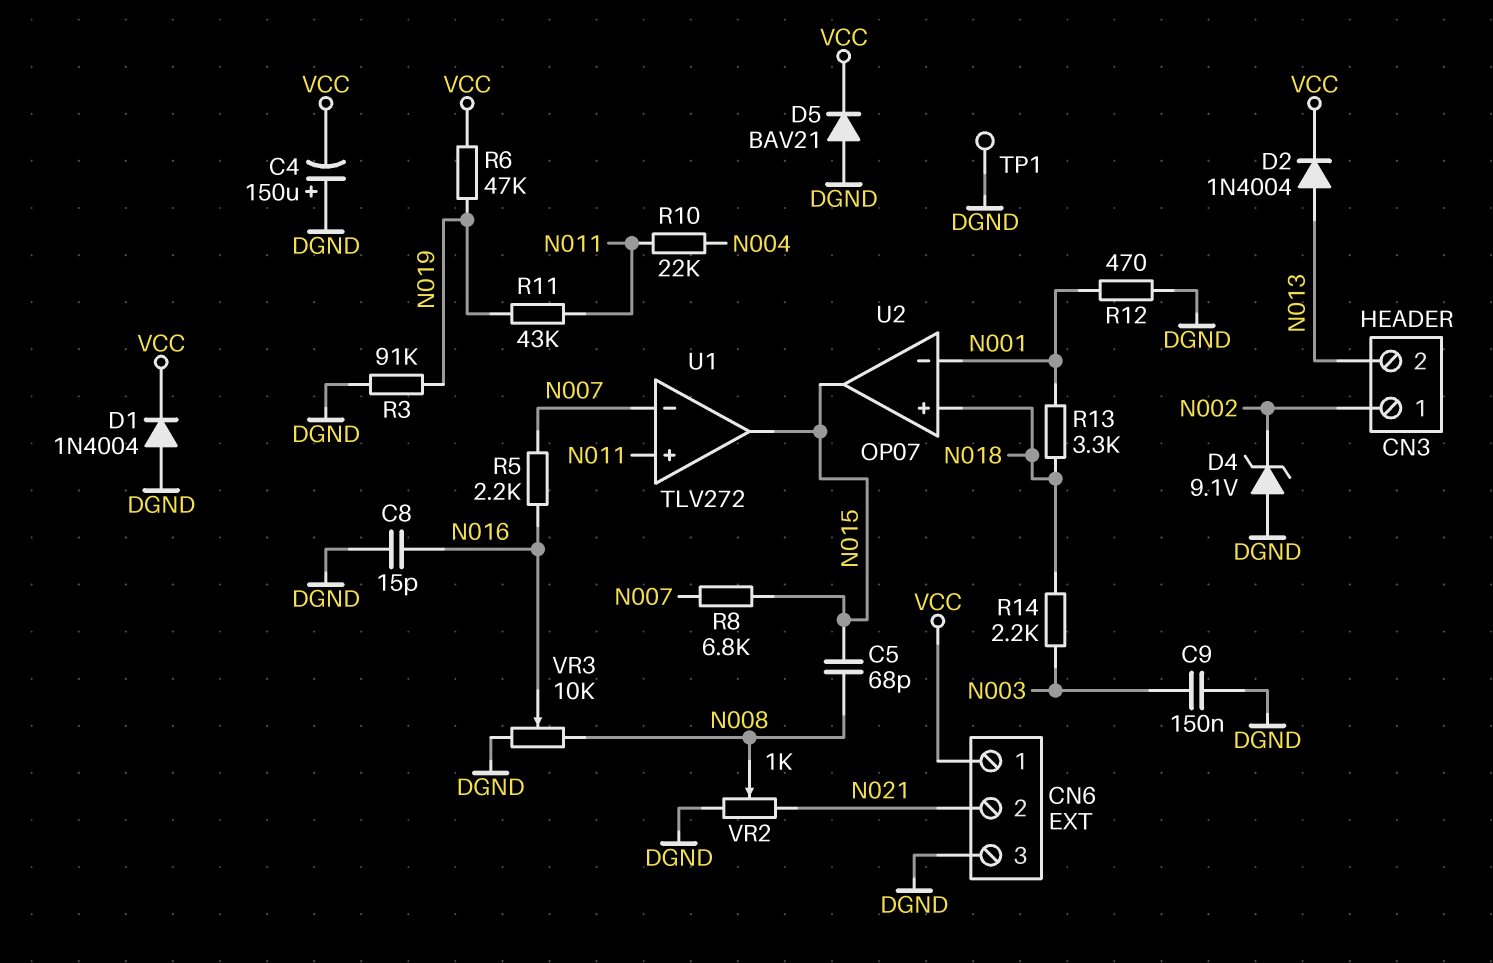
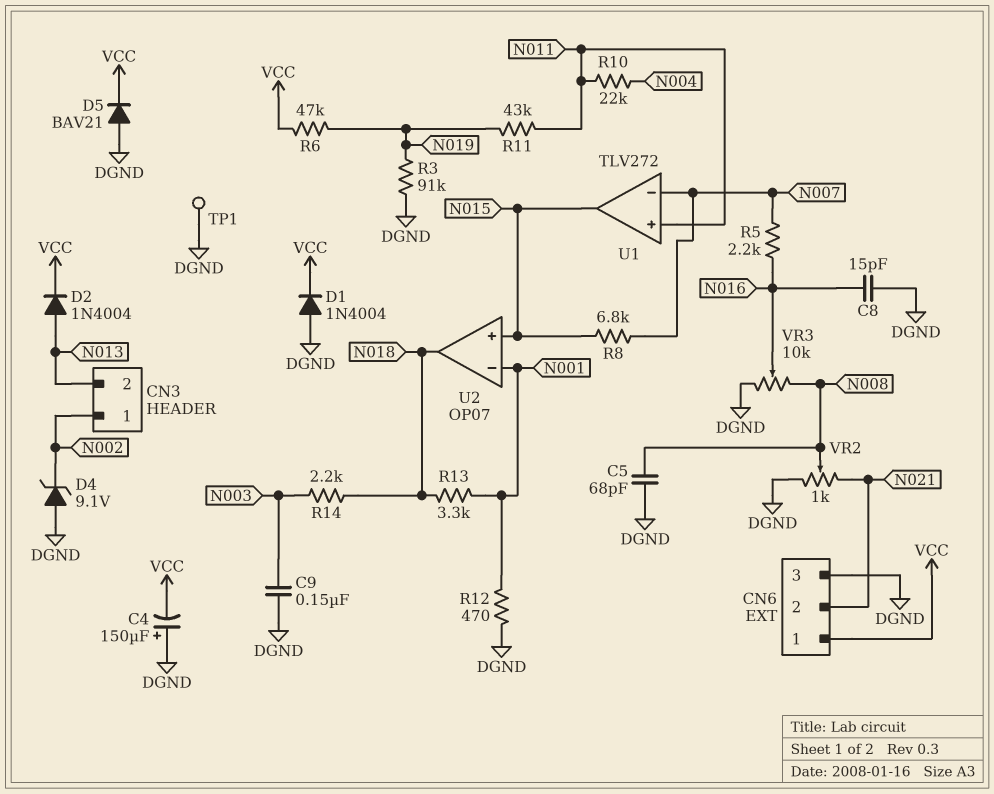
C5: 68pF (N008, N015) -> 68pF (DGND, N008)
U2 pin in+: N018 -> N015
U2 pin out: N015 -> N018

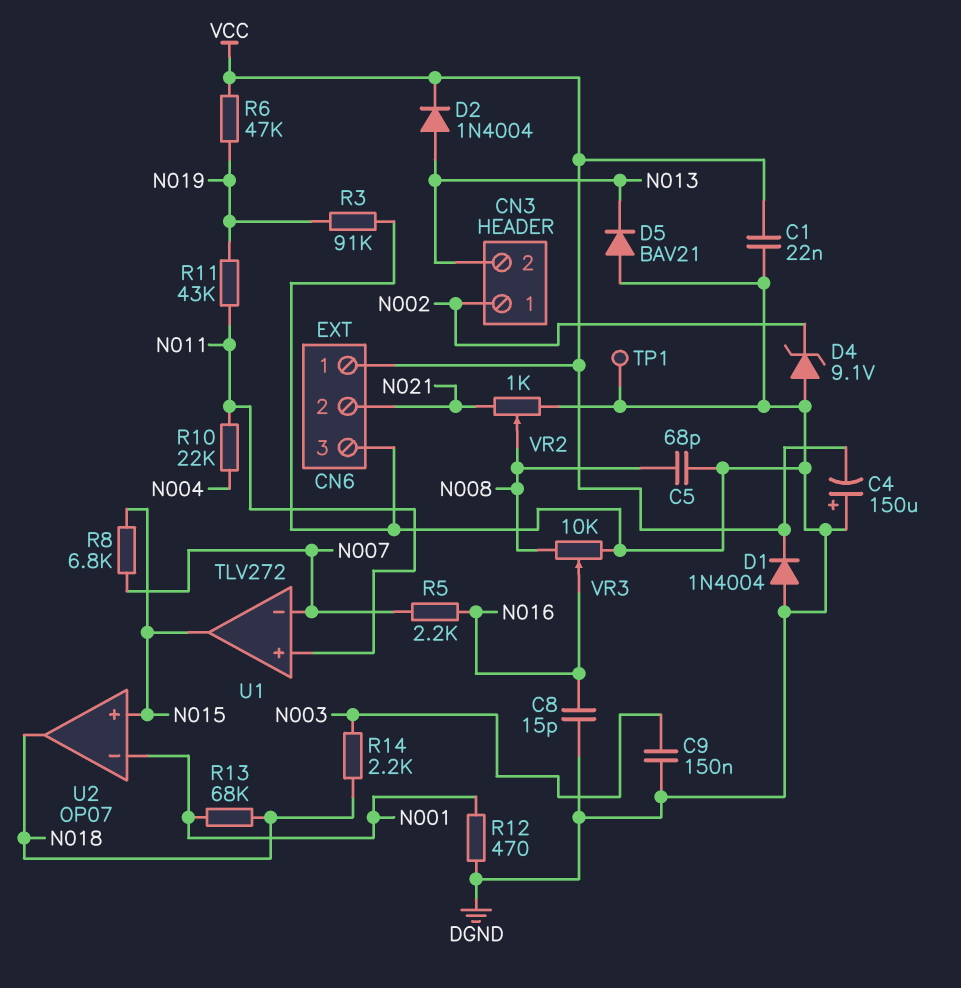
C1: none -> 22nF (DGND, VCC)
D5: diode BAV21 (A DGND, K VCC) -> diode BAV21 (A DGND, K N013)
R13: 3.3k (N001, N018) -> 68k (N001, N018)

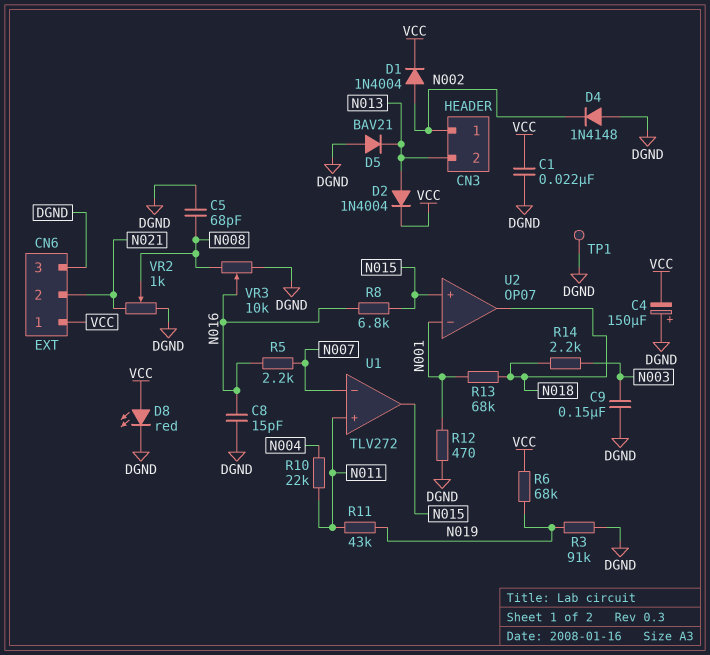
D1: diode 1N4004 (A DGND, K VCC) -> diode 1N4004 (A N002, K VCC)
D4: zener 9.1V (A DGND, K N002) -> diode 1N4148 (A DGND, K N002)
D8: none -> LED red (A VCC, K DGND)
R6: 47k (N019, VCC) -> 68k (N019, VCC)
R8: 6.8k (N007, N015) -> 6.8k (N015, N016)

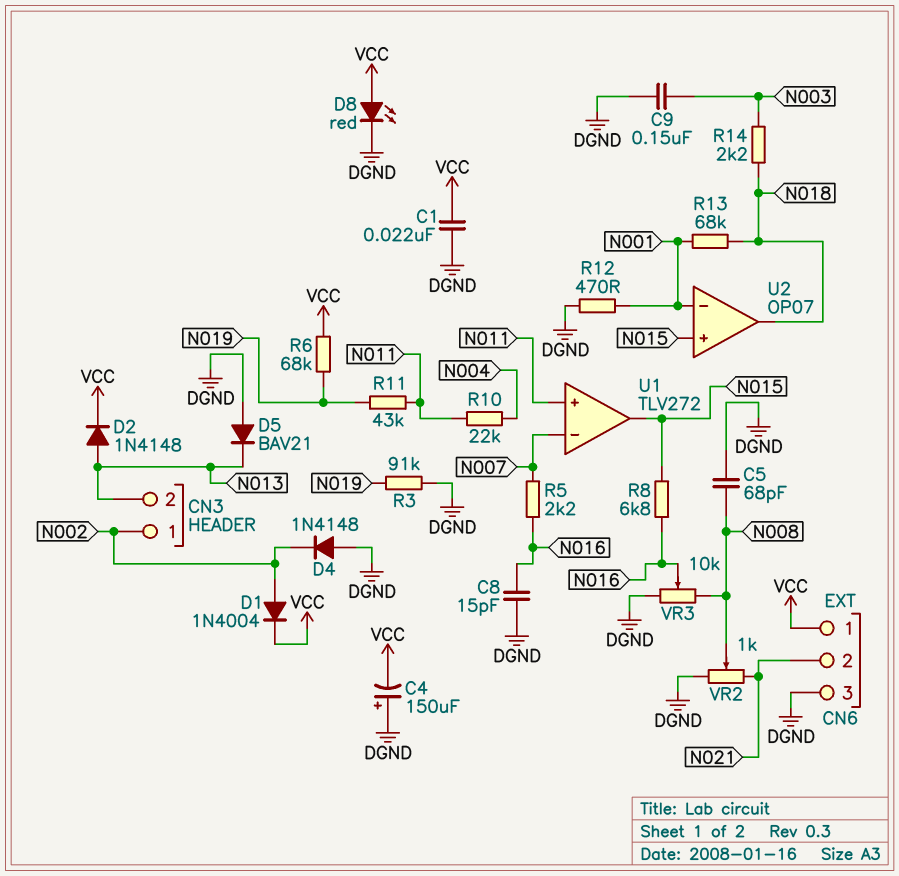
D2: diode 1N4004 (A N013, K VCC) -> diode 1N4148 (A N013, K VCC)
TP1: test point (DGND) -> none

